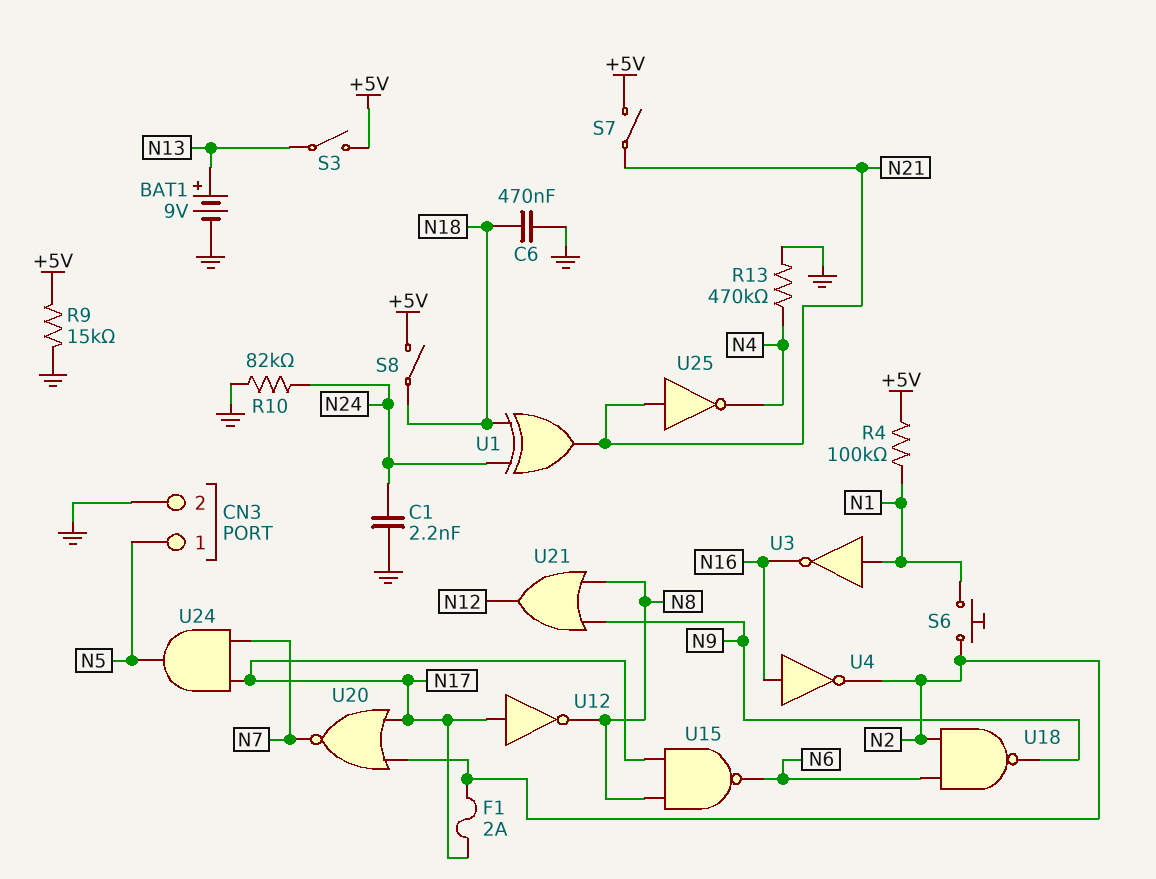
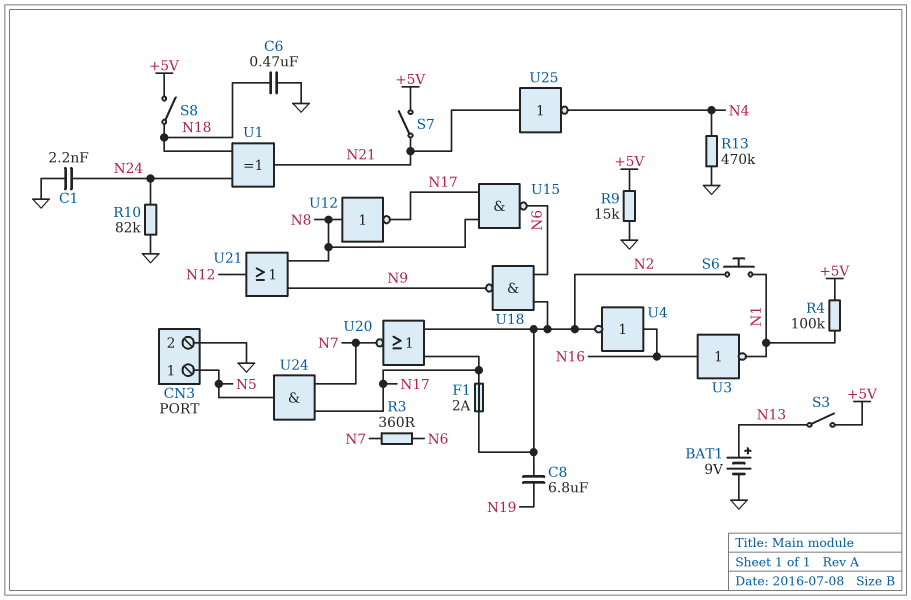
C8: none -> 6.8uF (N2, N19)
R3: none -> 360 (N6, N7)
U3: NOT (in N1, out N16) -> NOT (in N16, out N1)
U12: NOT (in N17, out N8) -> NOT (in N8, out N17)

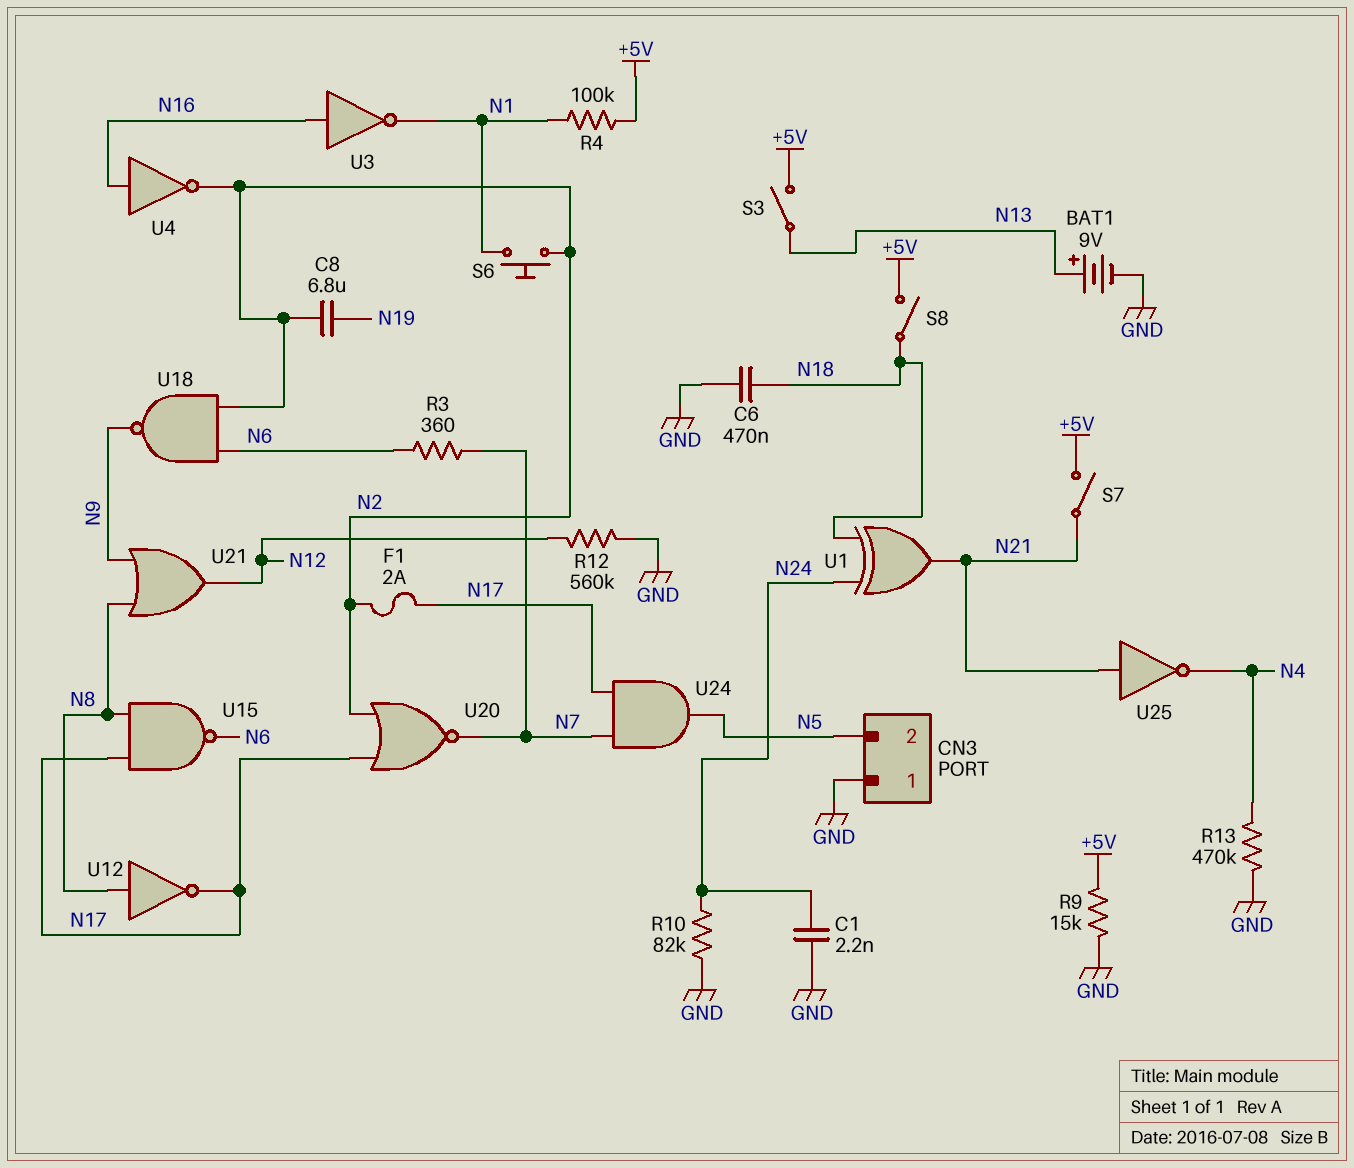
CN3 pin 1: N5 -> GND
CN3 pin 2: GND -> N5
R12: none -> 560k (GND, N12)

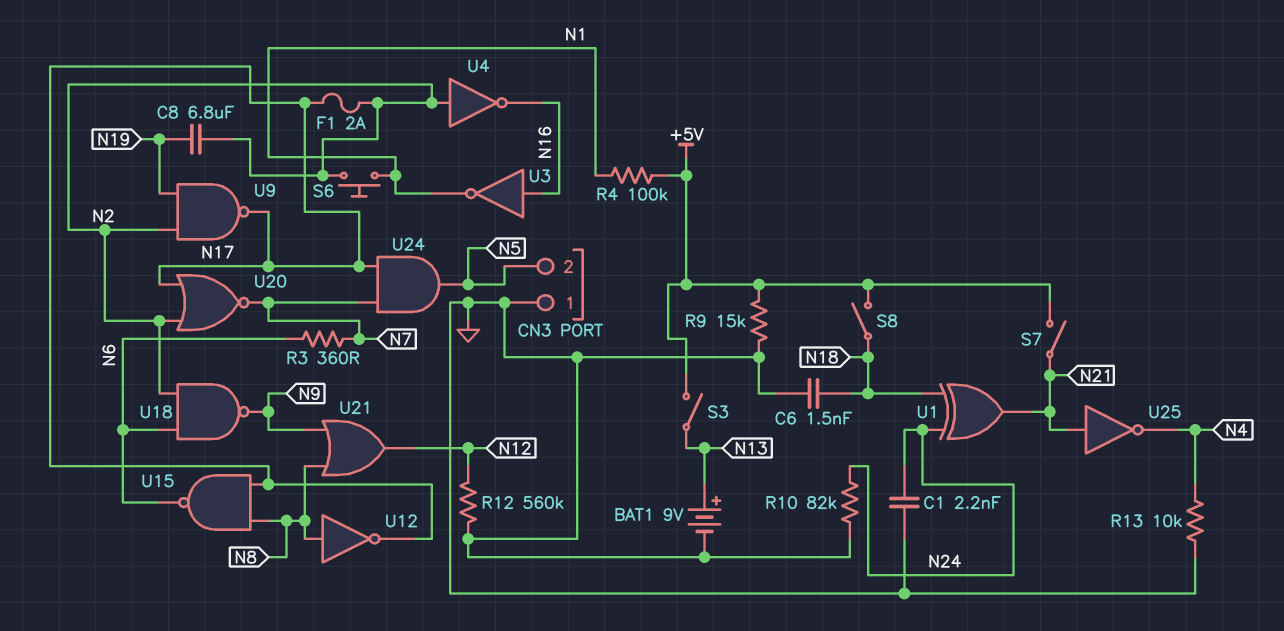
C6: 470nF (GND, N18) -> 1.5nF (GND, N18)
R13: 470k (GND, N4) -> 10k (GND, N4)
U4: NOT (in N16, out N2) -> NOT (in N2, out N16)
U9: none -> NAND (in N2, in N19, out N17)

